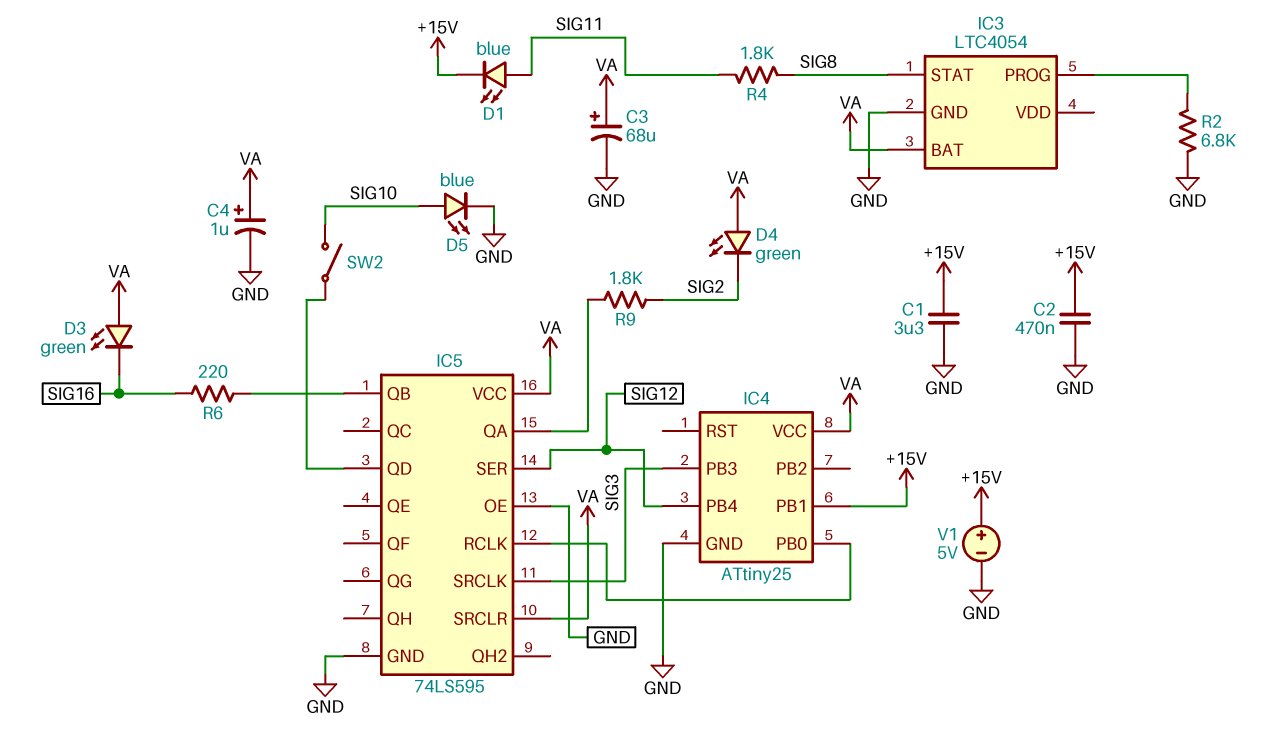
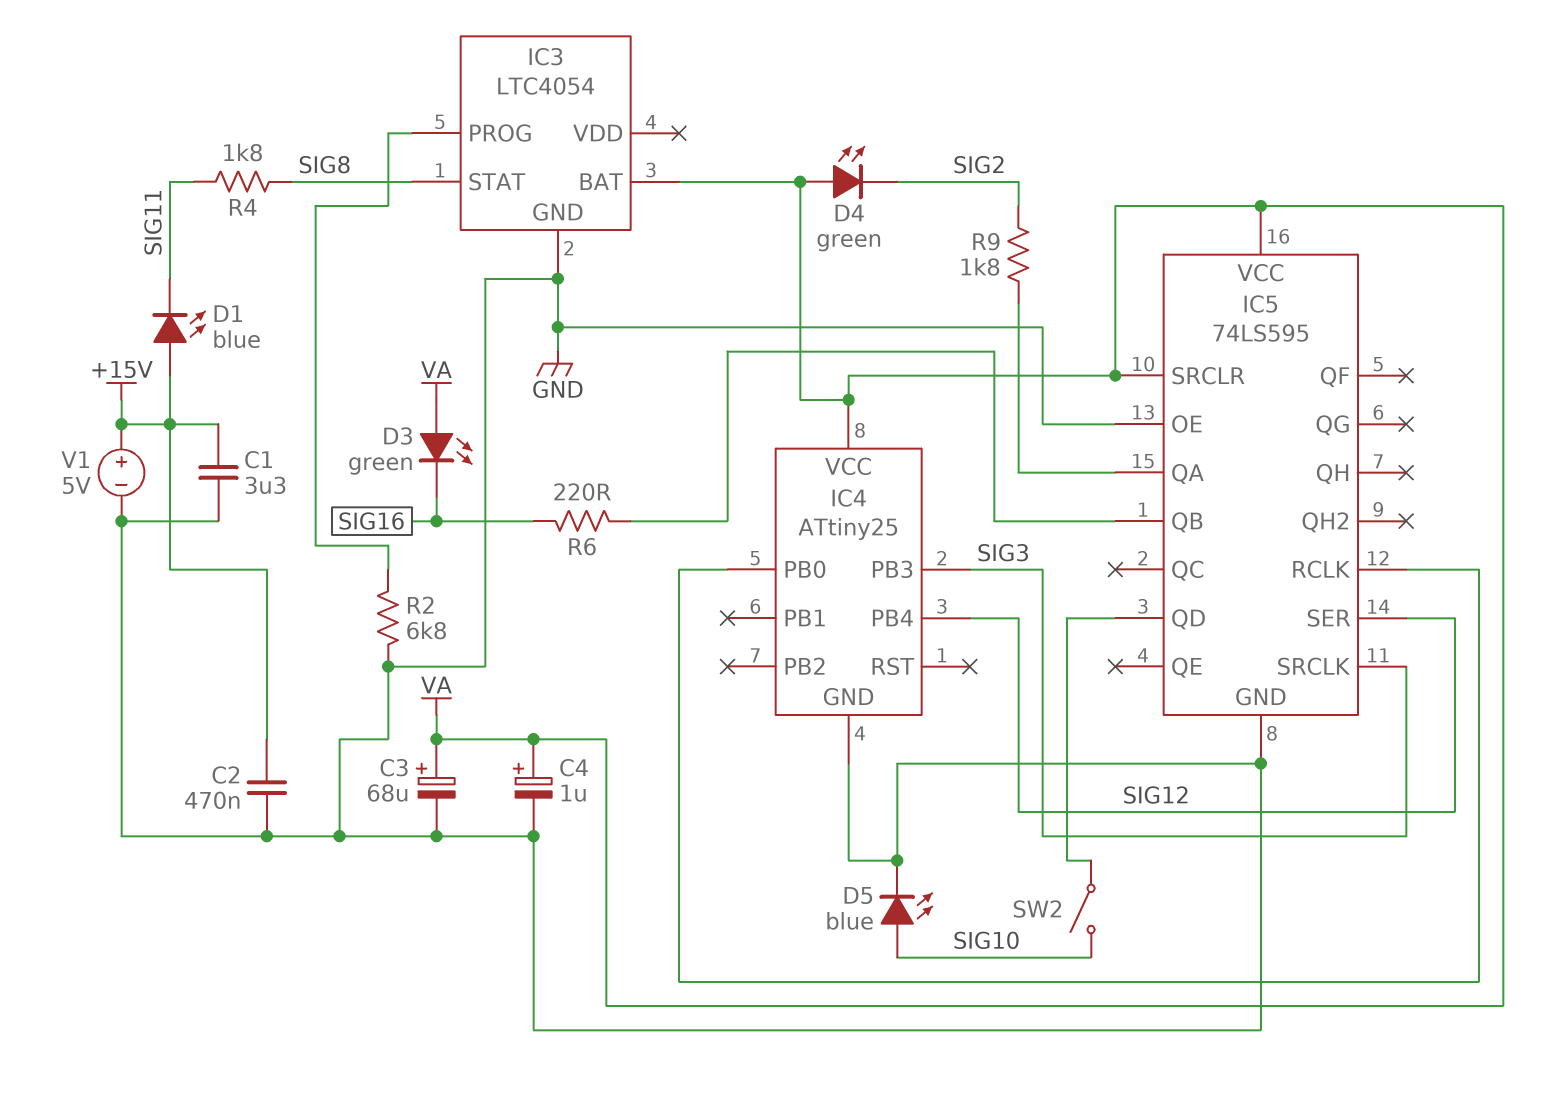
D1: LED blue (A SIG11, K +15V) -> LED blue (A +15V, K SIG11)
IC4 pin PB1: +15V -> none

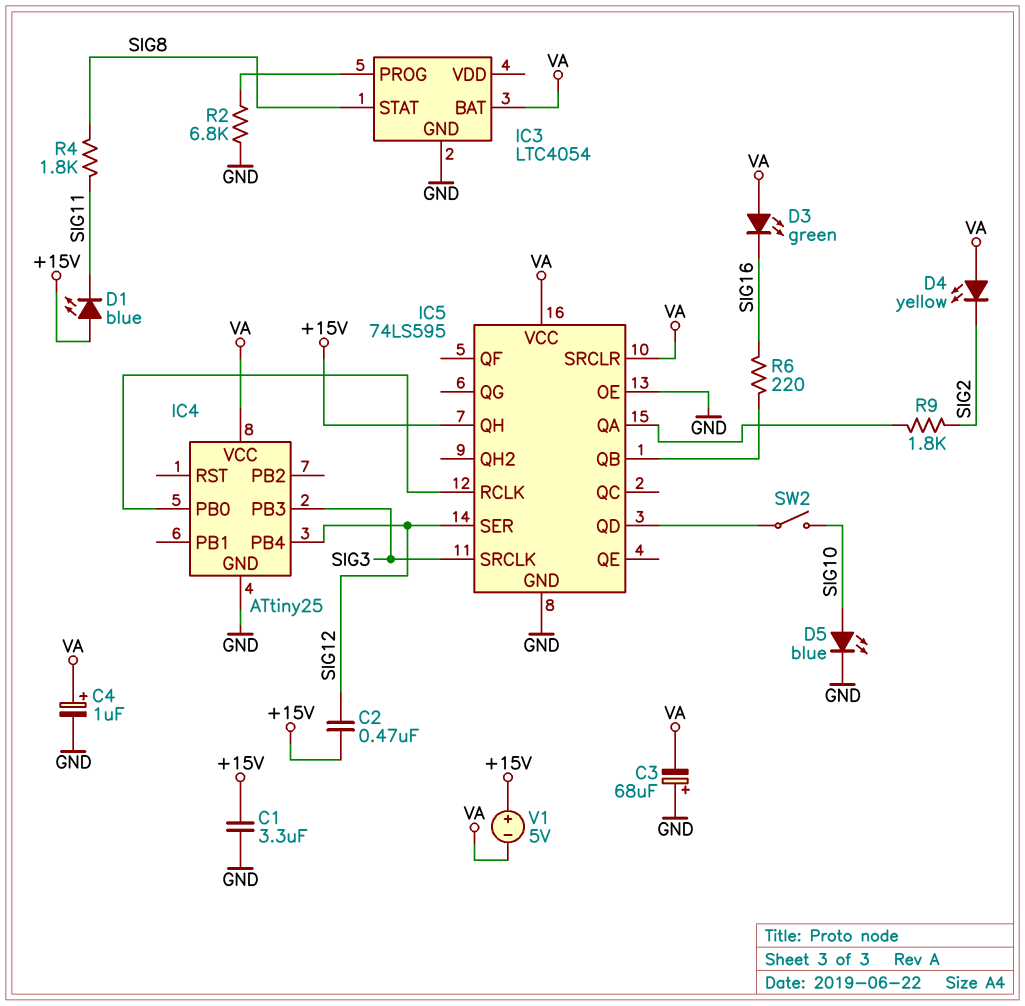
C2: 470nF (+15V, GND) -> 470nF (+15V, SIG12)
C3: 68uF (plus VA, minus GND) -> 68uF (plus GND, minus VA)
D4: LED green (A VA, K SIG2) -> LED yellow (A VA, K SIG2)
IC5 pin QH: none -> +15V
V1: 5V (plus +15V, minus GND) -> 5V (plus +15V, minus VA)

